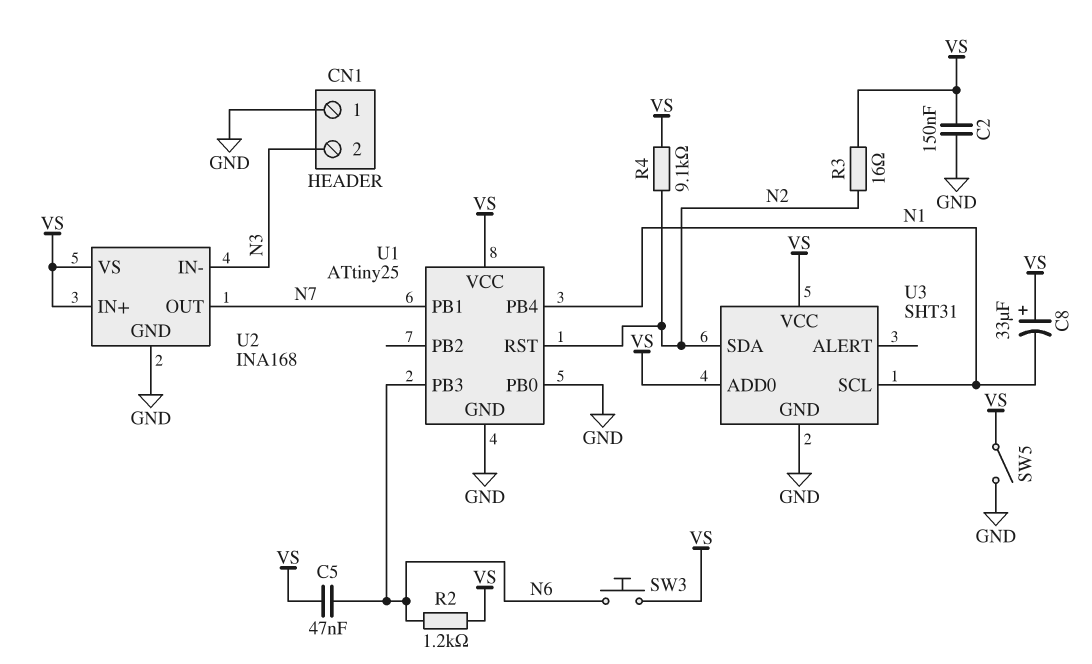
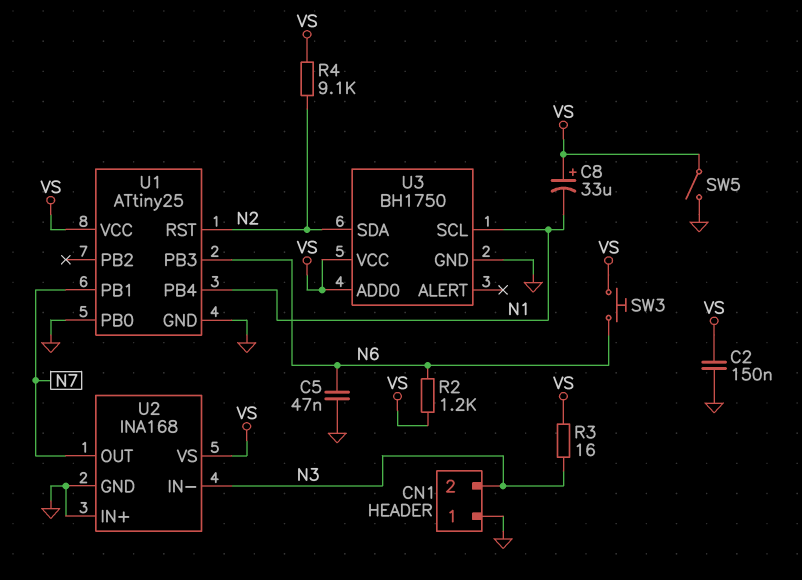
C5: 47nF (N6, VS) -> 47nF (GND, N6)
R3: 16 (N2, VS) -> 16 (N3, VS)
U2 pin IN+: VS -> GND
U3: SHT31 -> BH1750

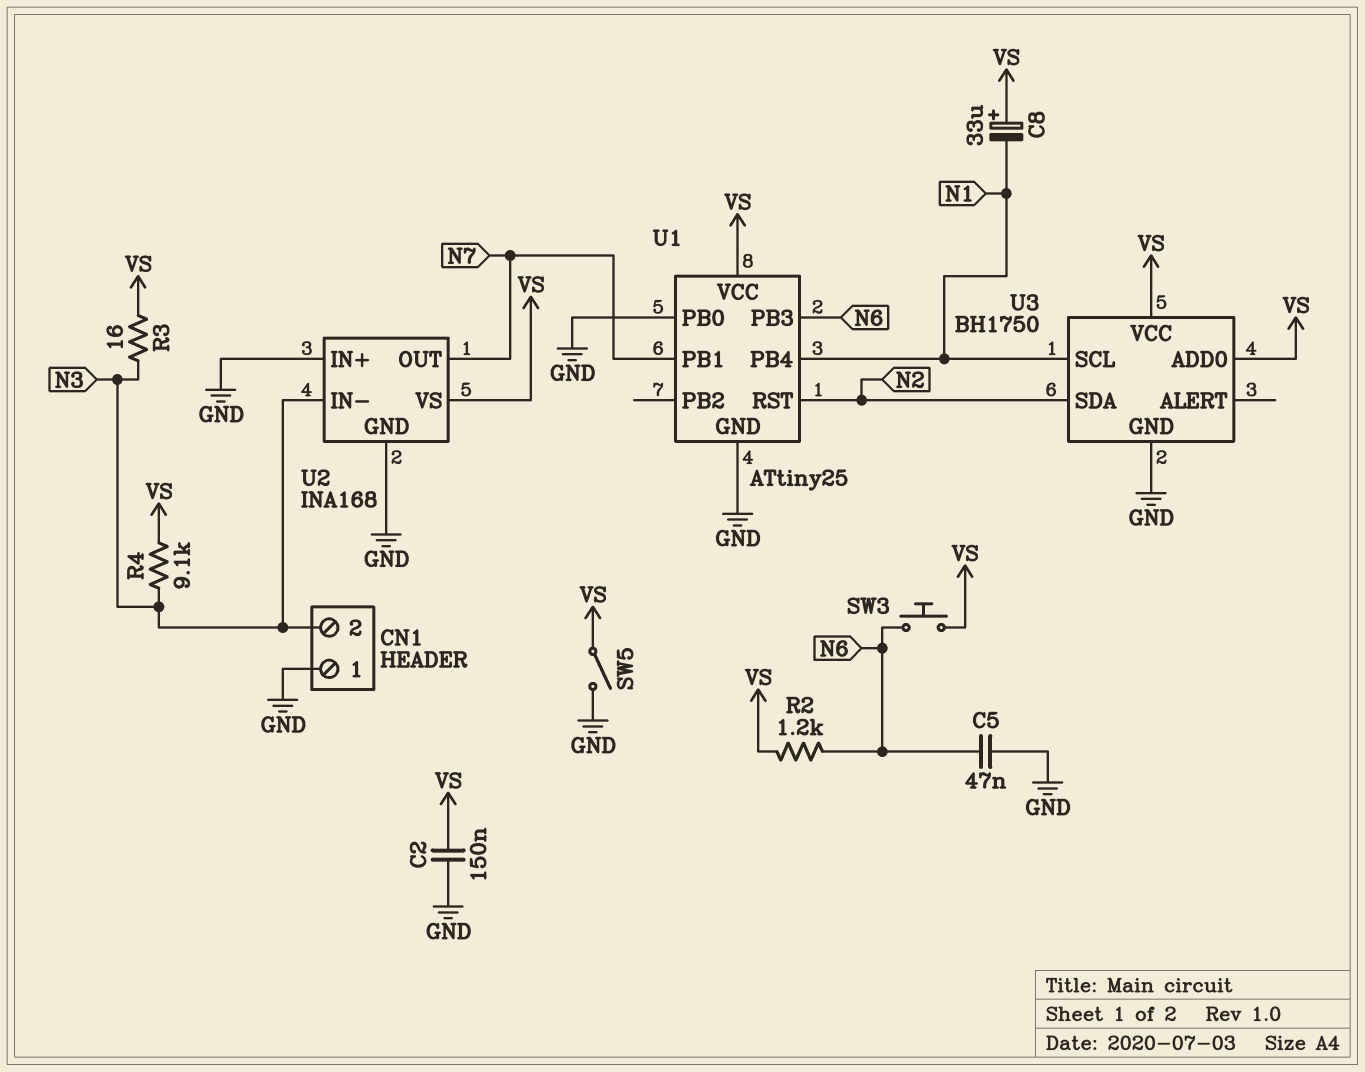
R4: 9.1k (N2, VS) -> 9.1k (N3, VS)

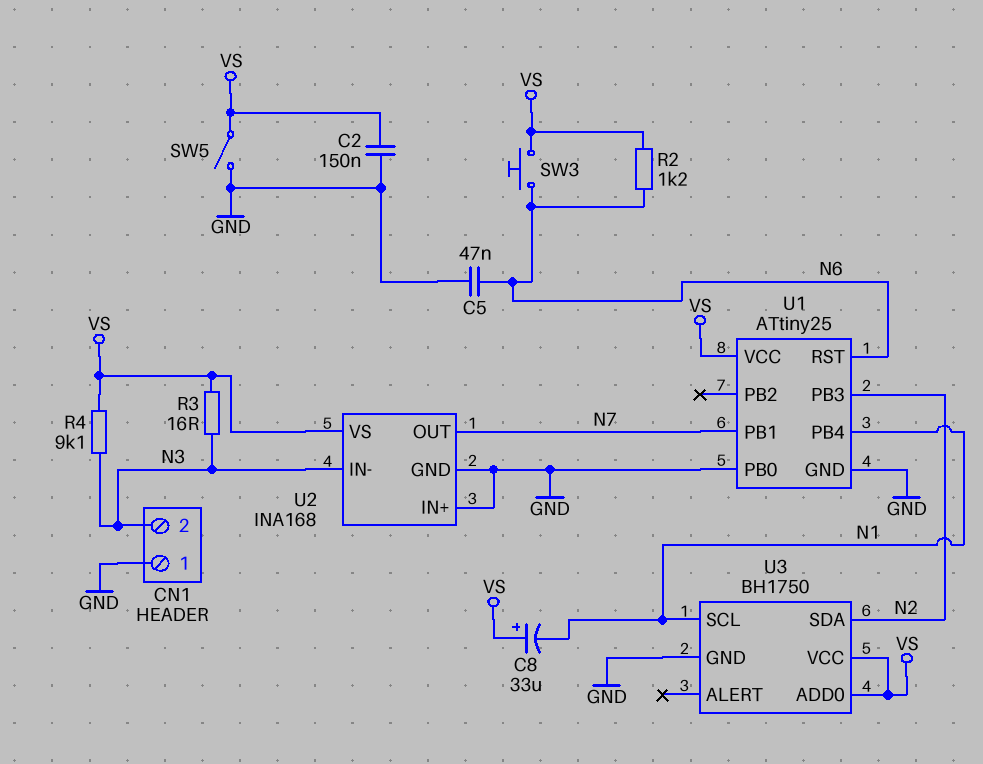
U1 pin PB3: N6 -> N2
U1 pin RST: N2 -> N6

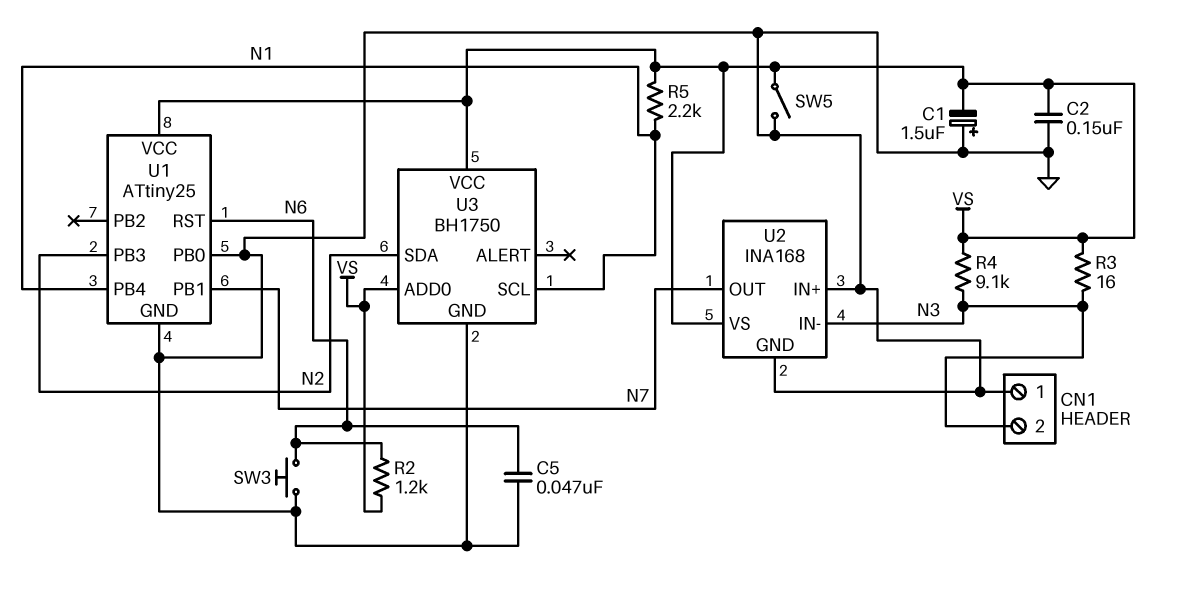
C1: none -> 1.5uF (plus GND, minus VS)
C8: 33uF (plus VS, minus N1) -> none
R5: none -> 2.2k (N1, VS)
SW3: button (N6, VS) -> button (GND, N6)

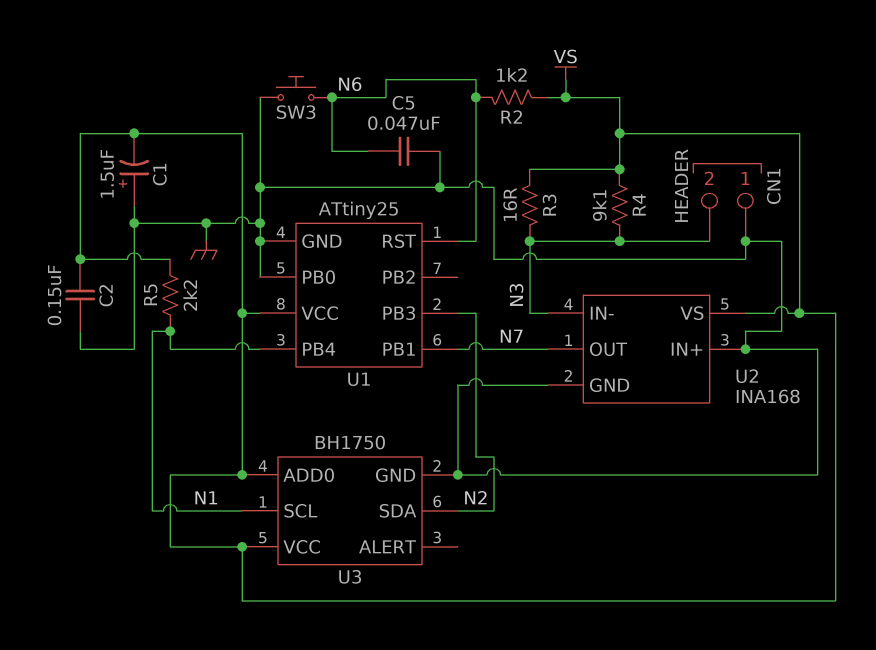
SW5: switch (GND, VS) -> none

